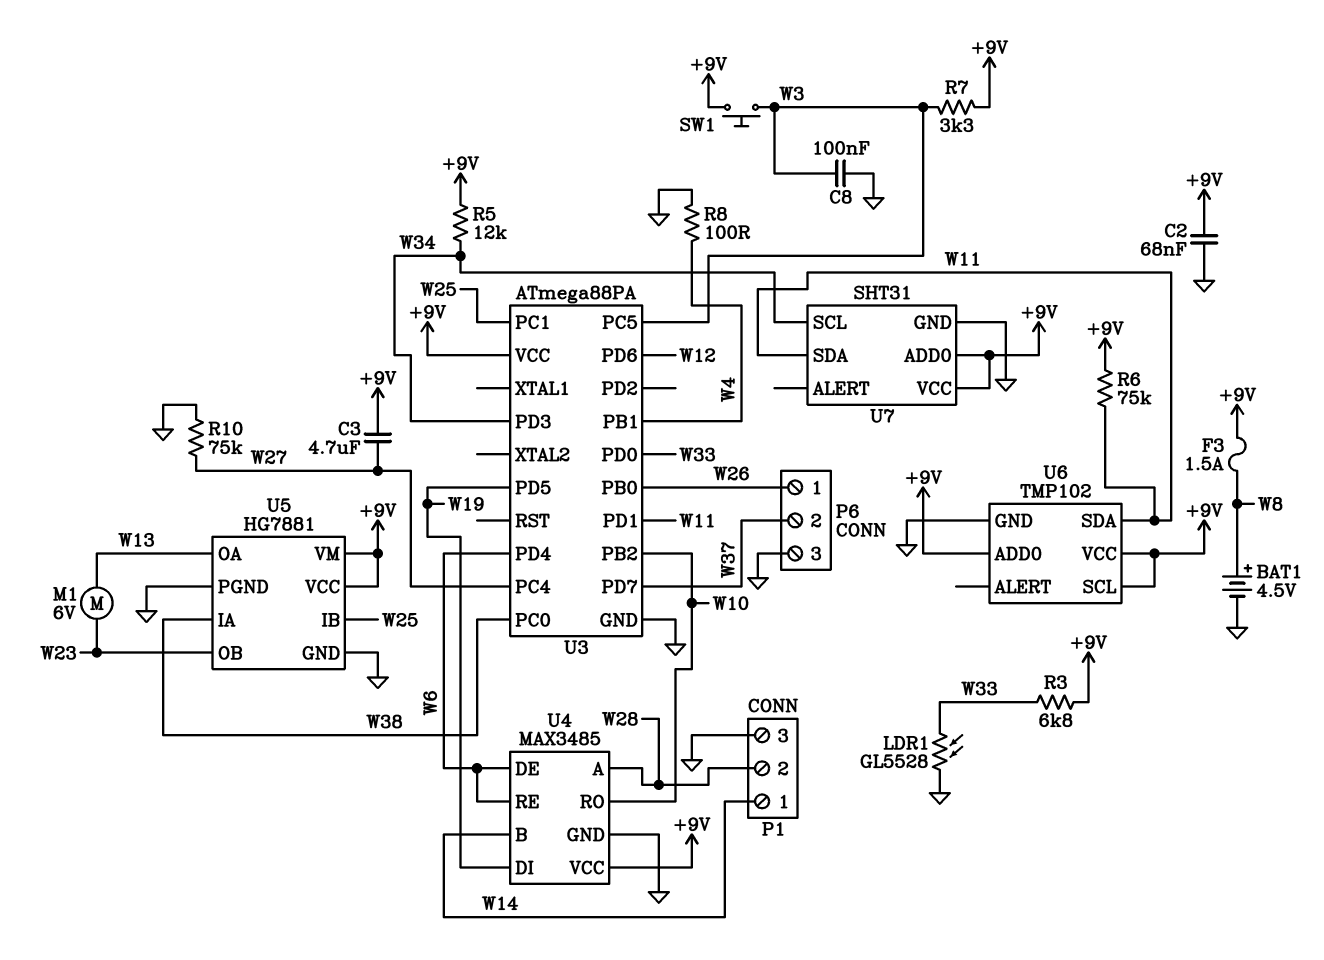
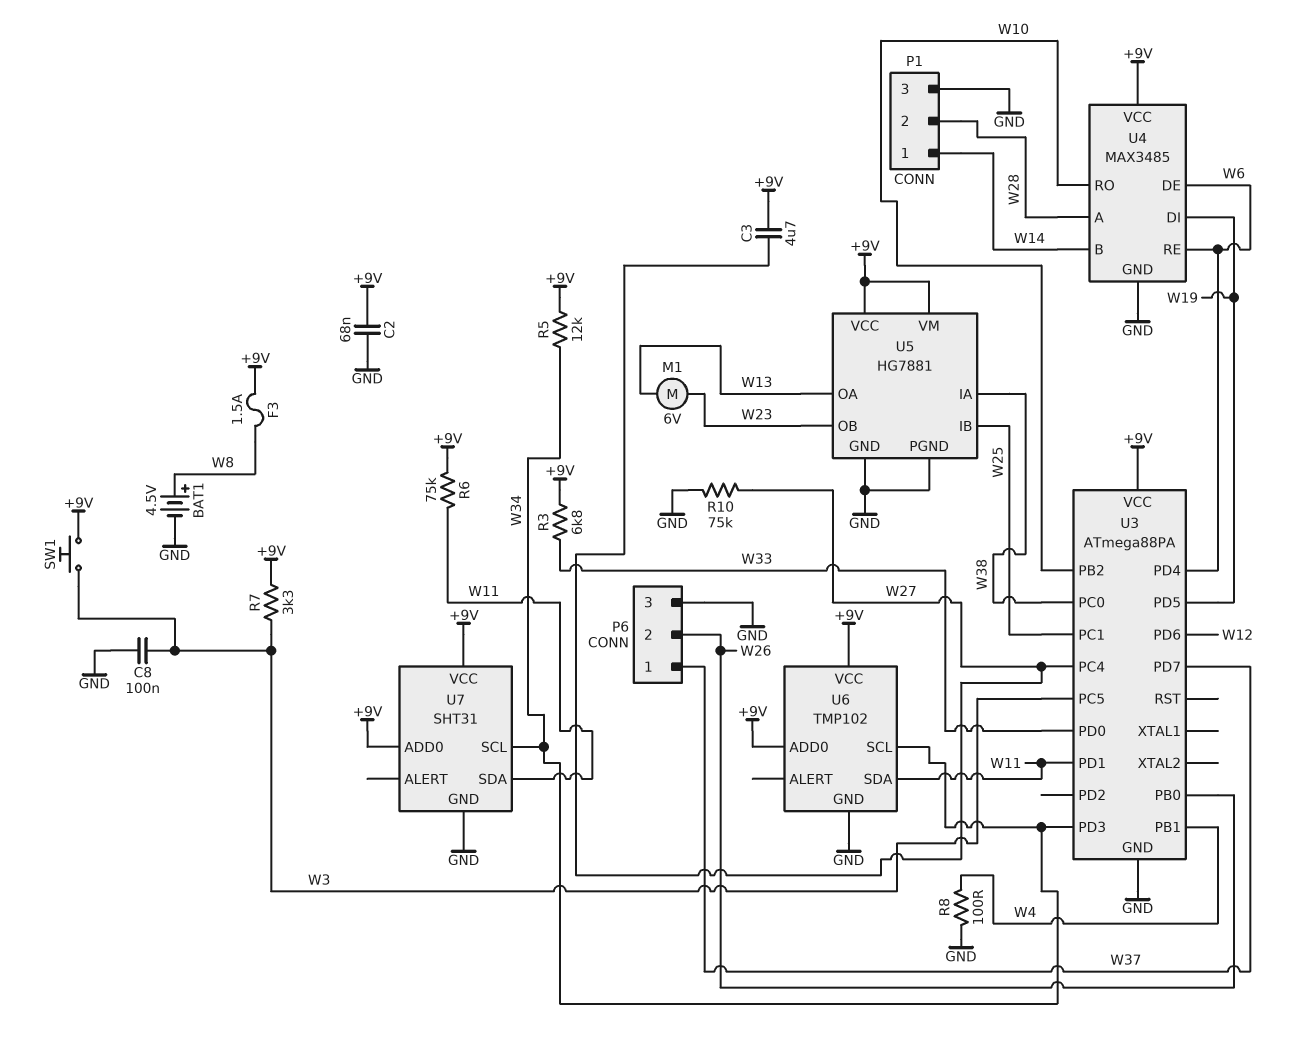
LDR1: GL5528 (GND, W33) -> none
P6 pin 1: W26 -> W37
P6 pin 2: W37 -> W26
U6 pin SCL: +9V -> W34

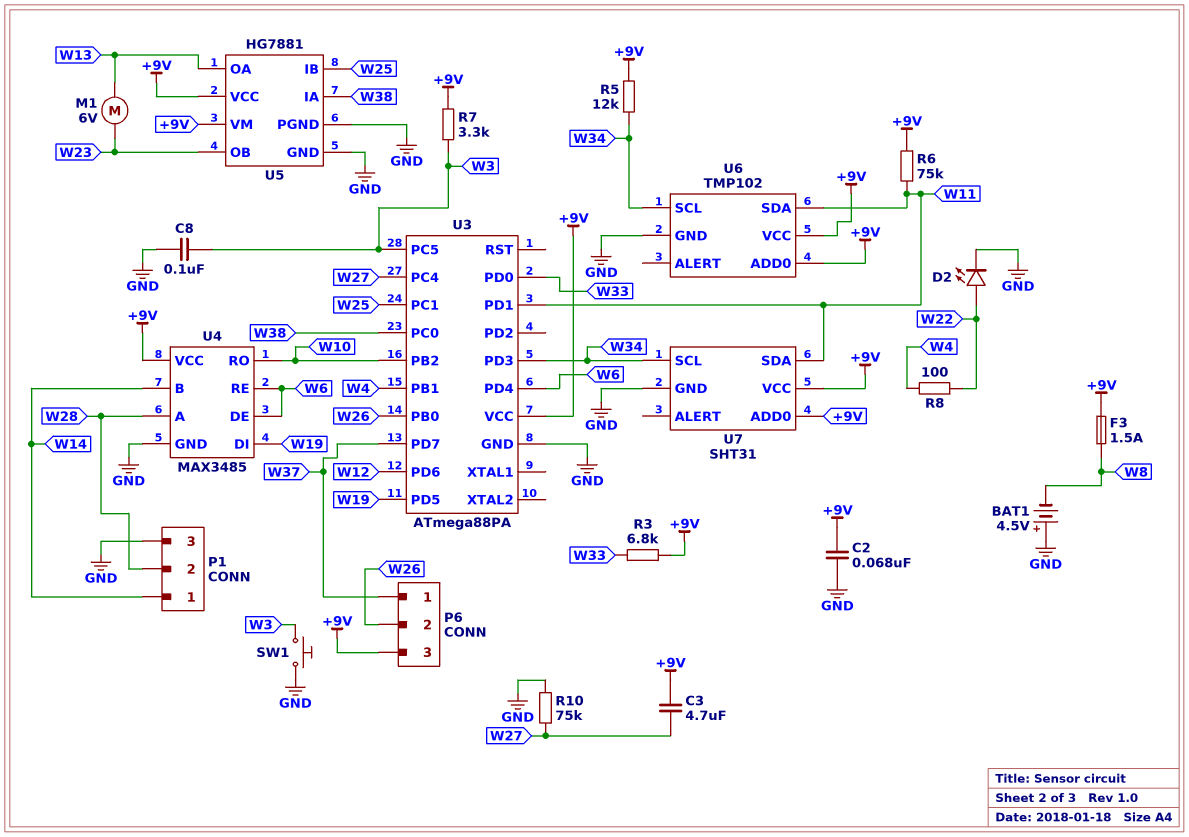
BAT1: 4.5V (plus W8, minus GND) -> 4.5V (plus GND, minus W8)
D2: none -> LED (A W22, K GND)
P6 pin 3: GND -> +9V
R8: 100 (GND, W4) -> 100 (W4, W22)
SW1: button (+9V, W3) -> button (GND, W3)

